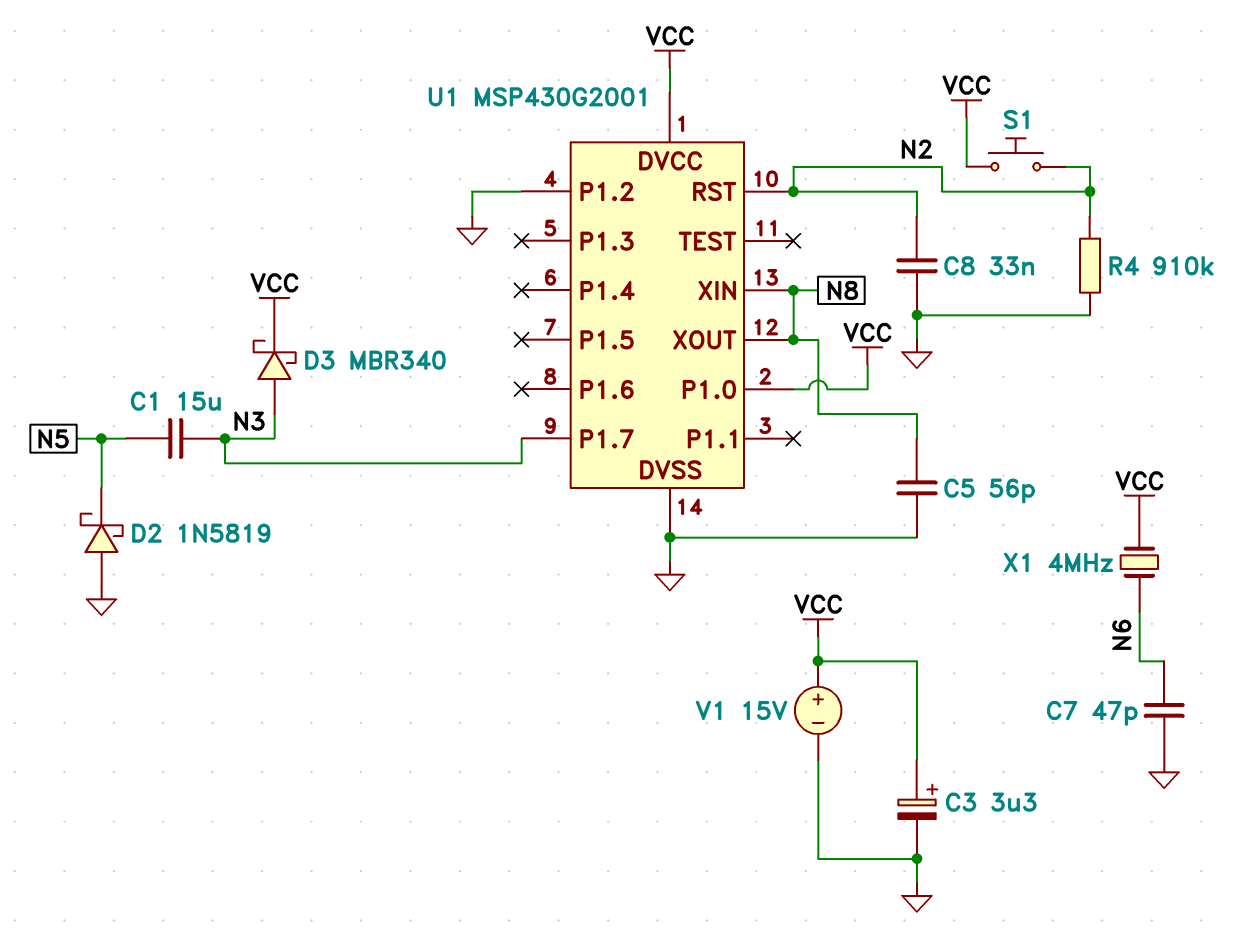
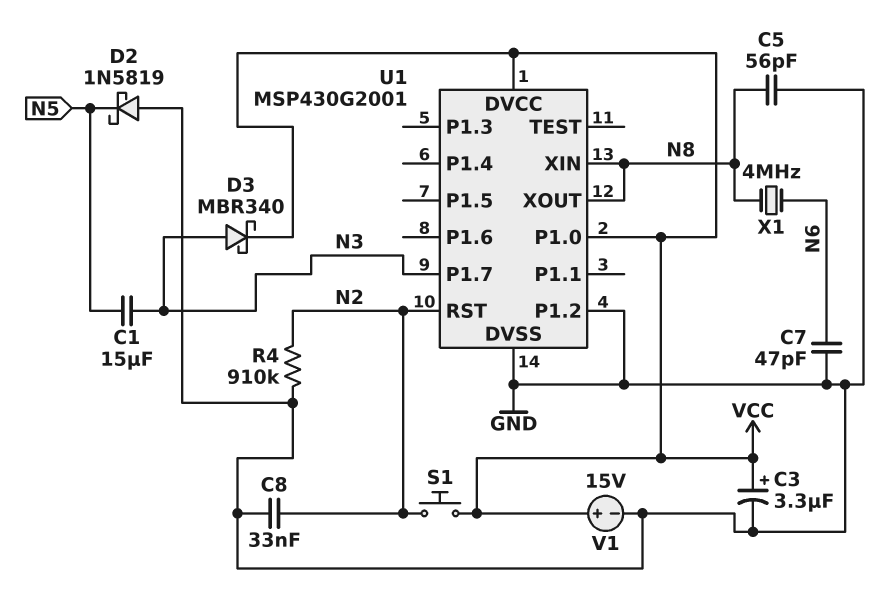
X1: 4MHz (N6, VCC) -> 4MHz (N6, N8)

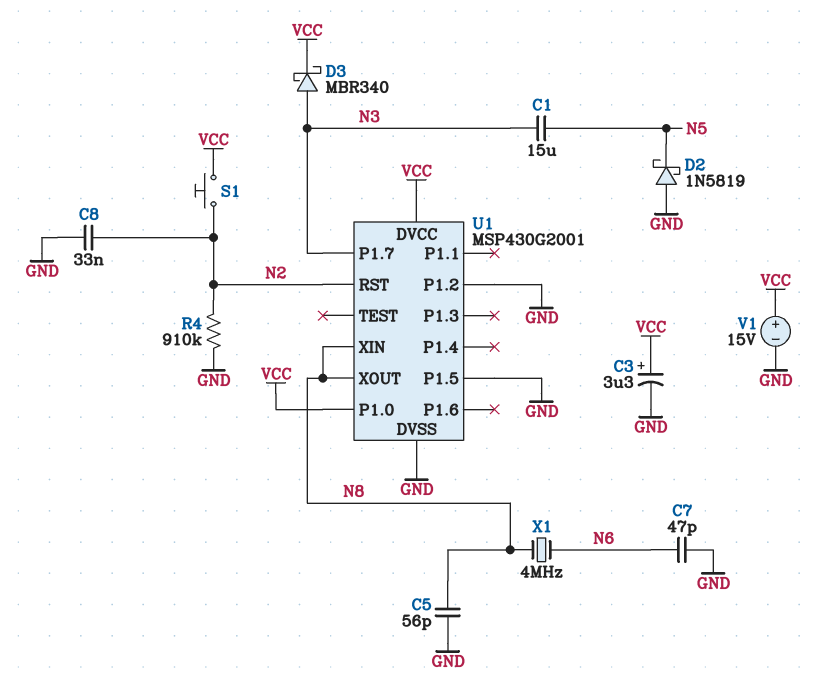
U1 pin P1.5: none -> GND

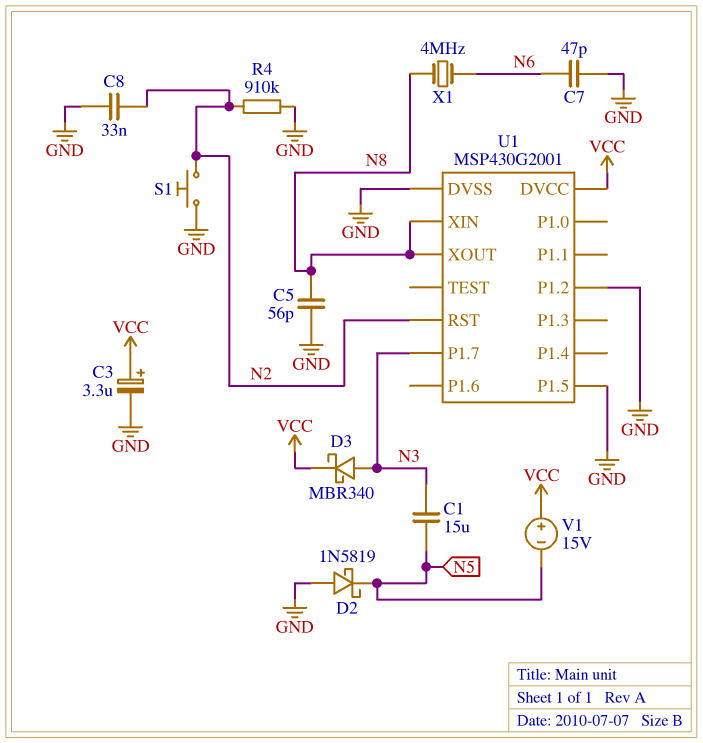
S1: button (N2, VCC) -> button (GND, N2)
U1 pin P1.0: VCC -> none
V1: 15V (plus VCC, minus GND) -> 15V (plus VCC, minus N5)

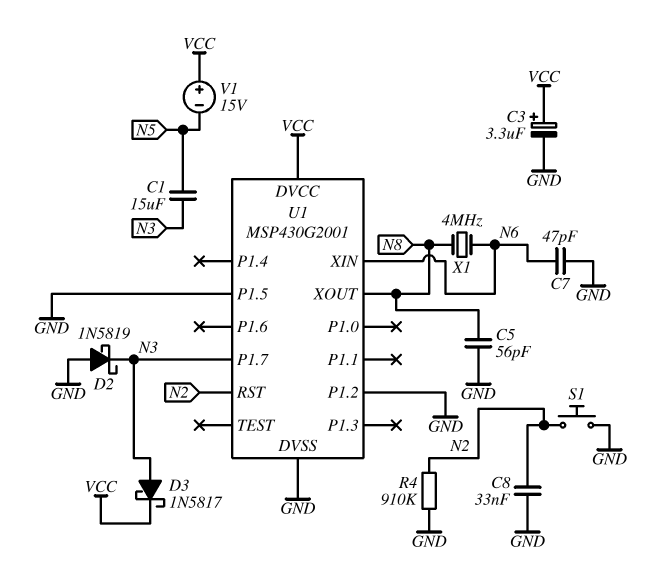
D2: schottky 1N5819 (A GND, K N5) -> schottky 1N5819 (A GND, K N3)
D3: schottky MBR340 (A N3, K VCC) -> schottky 1N5817 (A N3, K VCC)
U1 pin XIN: N8 -> N6

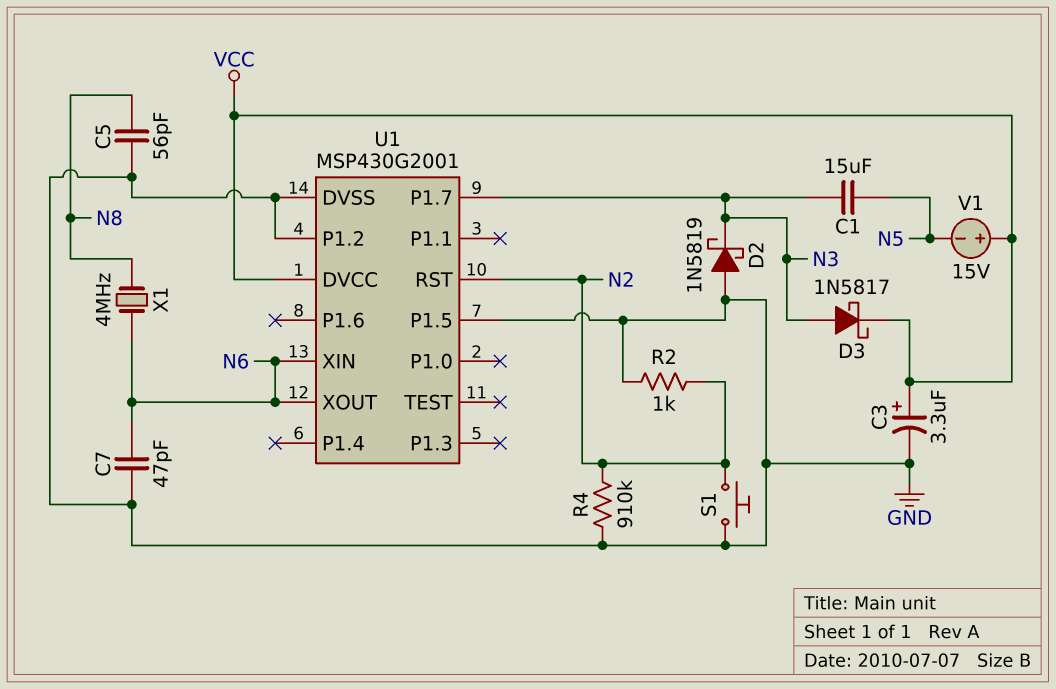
C8: 33nF (GND, N2) -> none
R2: none -> 1k (GND, N2)
U1 pin XOUT: N8 -> N6

